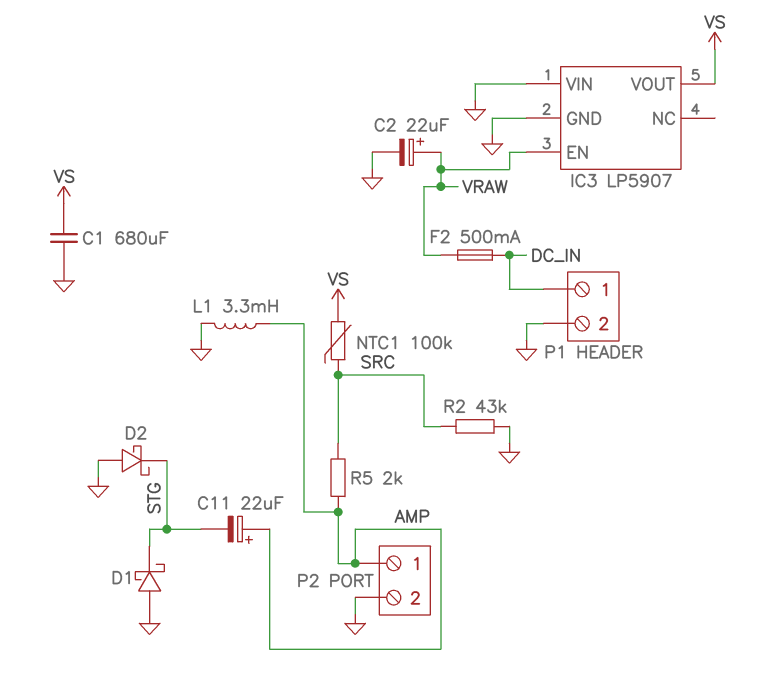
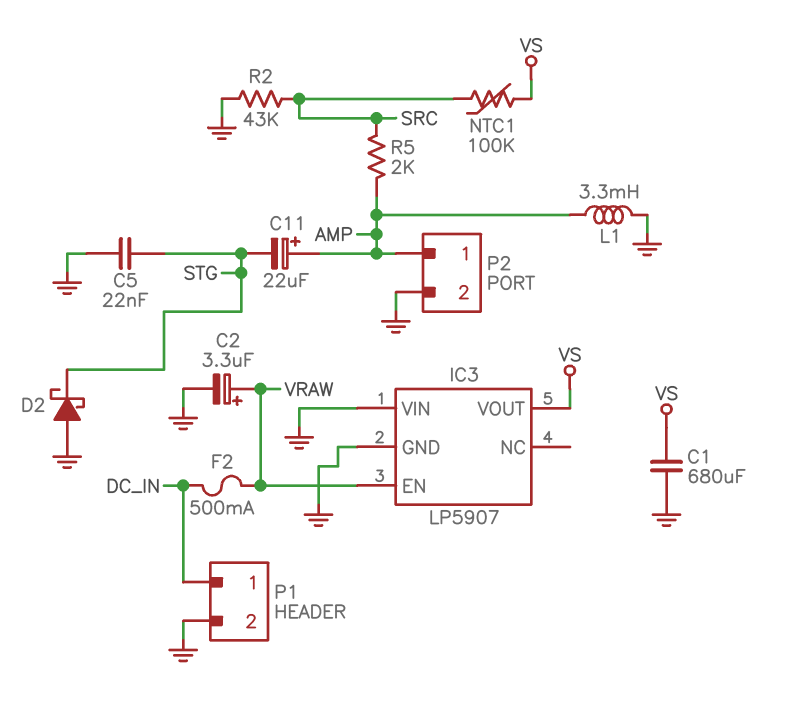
C2: 22uF (plus VRAW, minus GND) -> 3.3uF (plus VRAW, minus GND)
C5: none -> 22nF (GND, STG)
D1: schottky (A GND, K STG) -> none

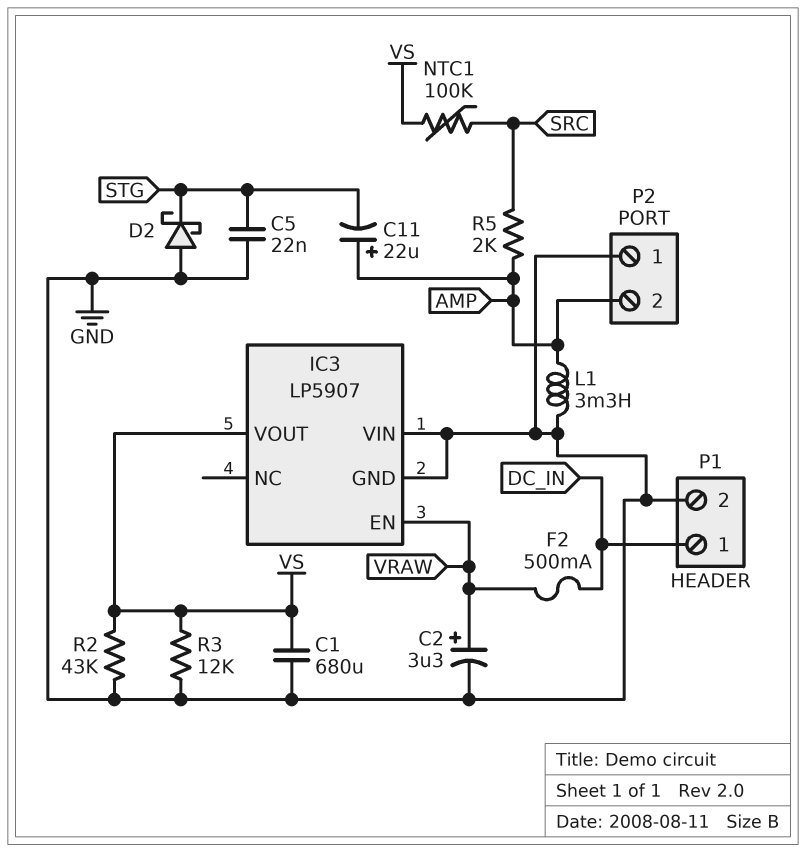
P2 pin 1: AMP -> GND
P2 pin 2: GND -> AMP
R2: 43k (GND, SRC) -> 43k (GND, VS)
R3: none -> 12k (GND, VS)

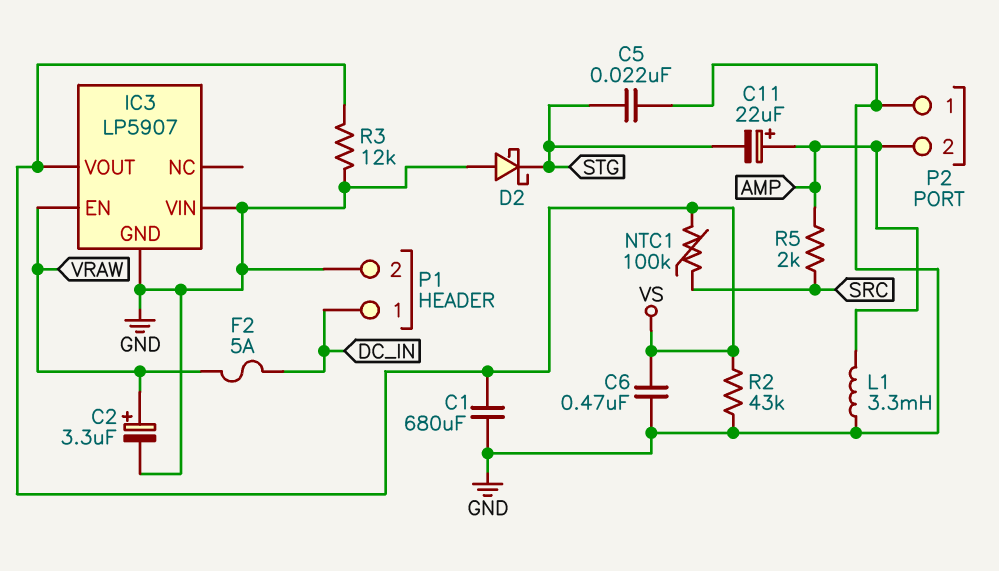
C6: none -> 470nF (GND, VS)
F2: 500mA (DC_IN, VRAW) -> 5A (DC_IN, VRAW)

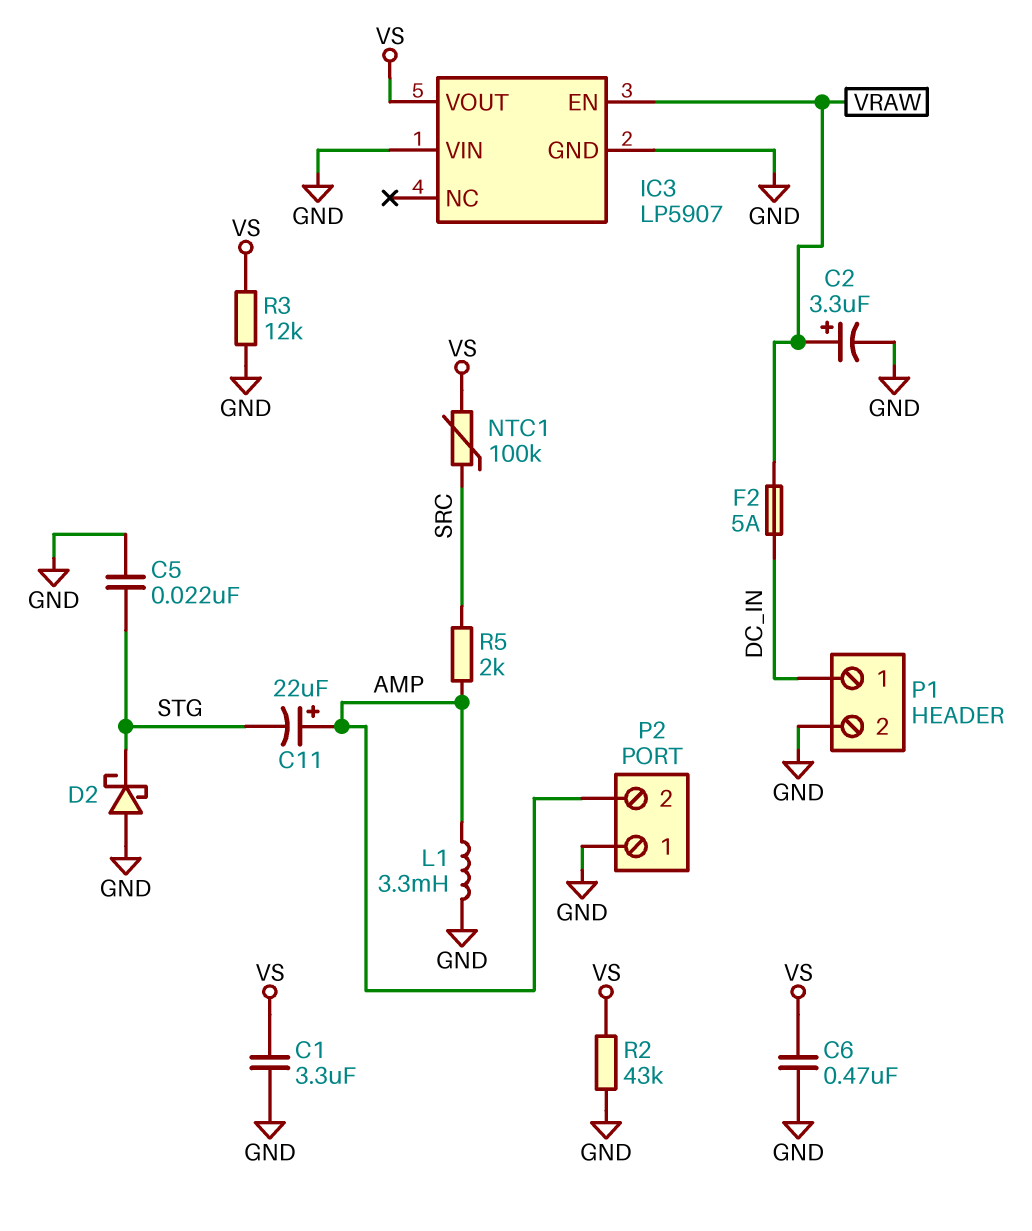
C1: 680uF (GND, VS) -> 3.3uF (GND, VS)

